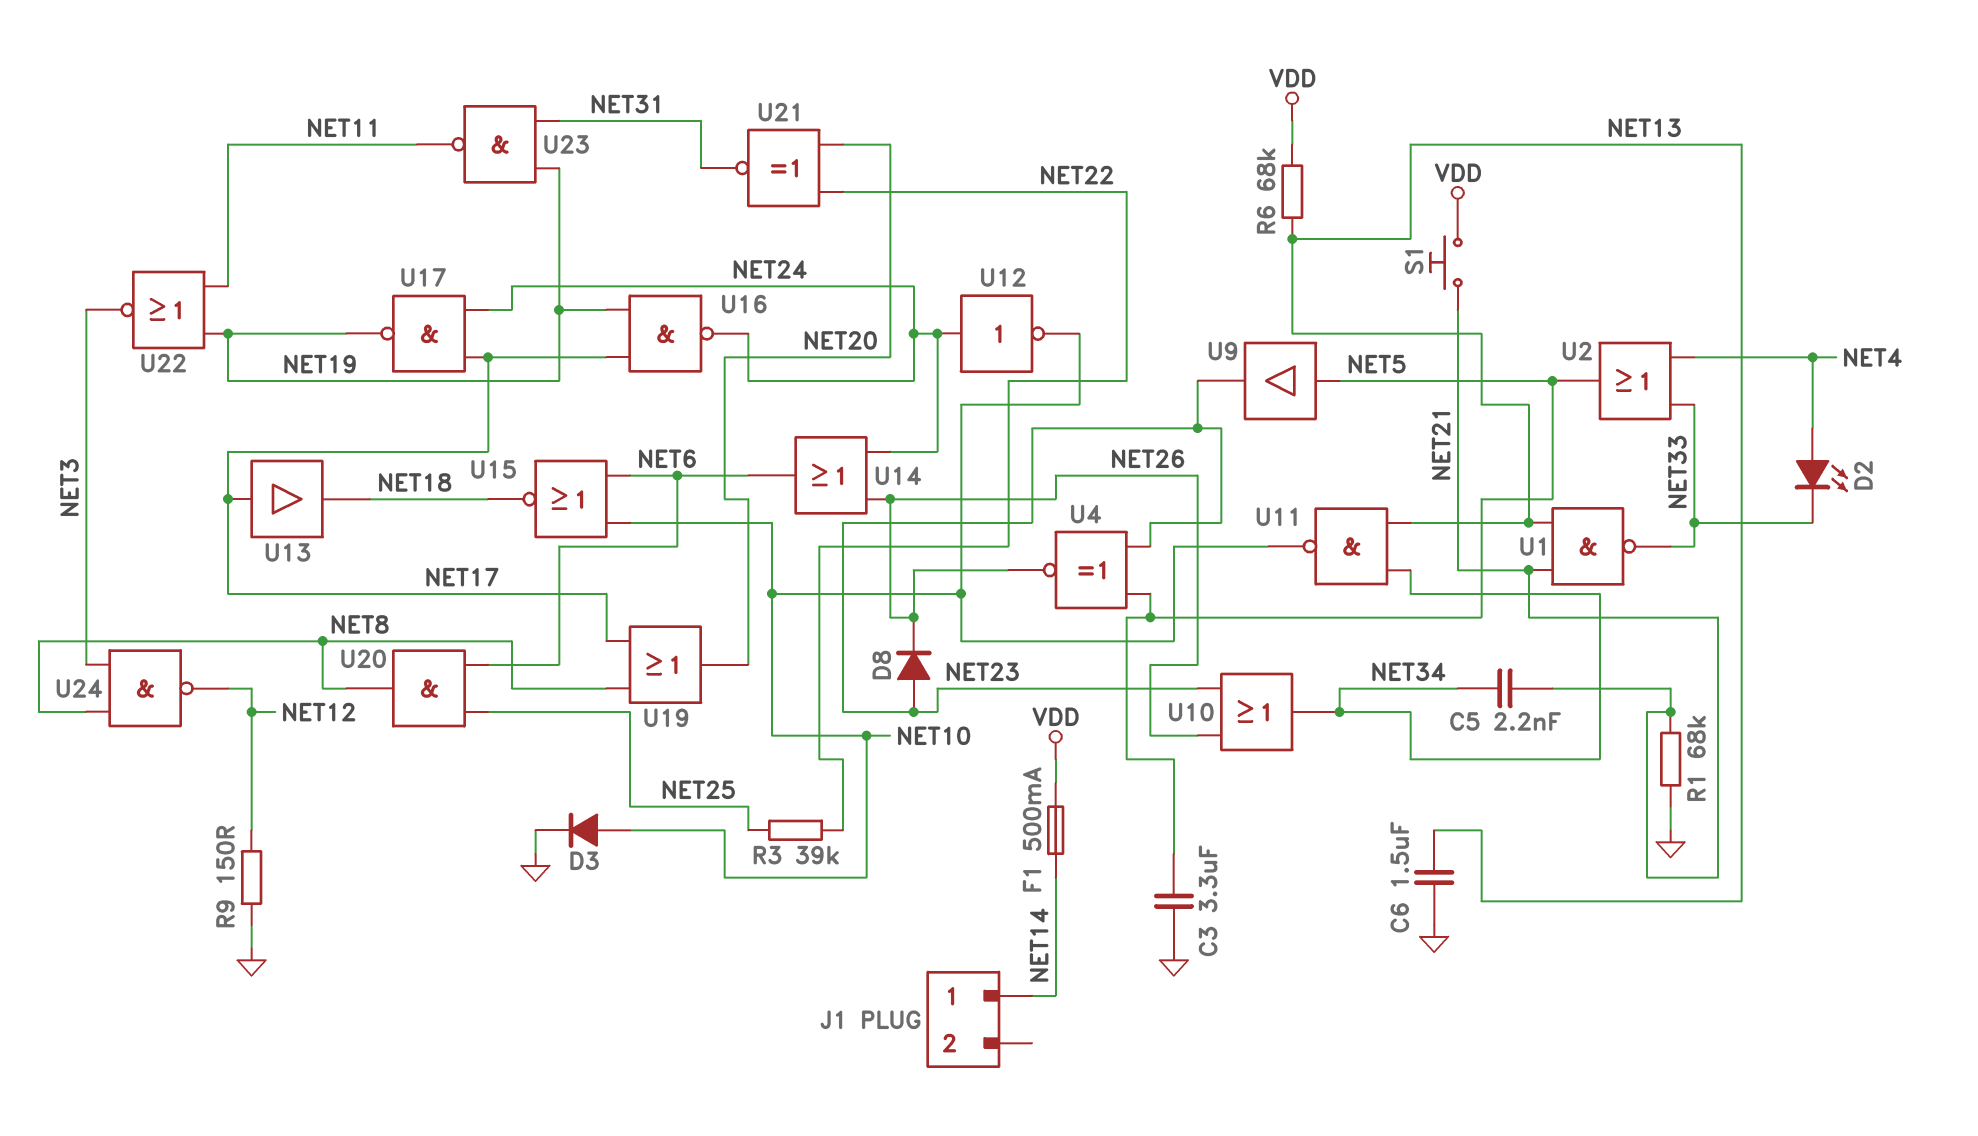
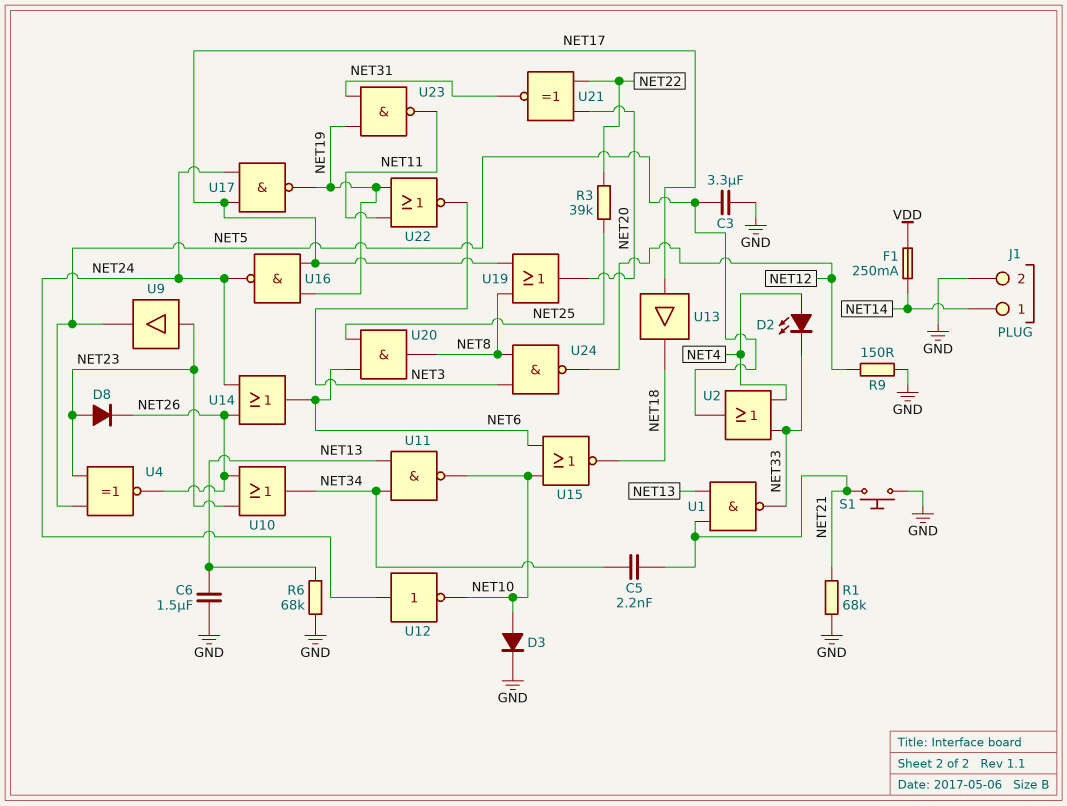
F1: 500mA (NET14, VDD) -> 250mA (NET14, VDD)
J1 pin 2: none -> GND
R6: 68k (NET13, VDD) -> 68k (GND, NET13)
S1: button (NET21, VDD) -> button (GND, NET21)
U9: buffer (in NET5, out NET23) -> buffer (in NET23, out NET5)

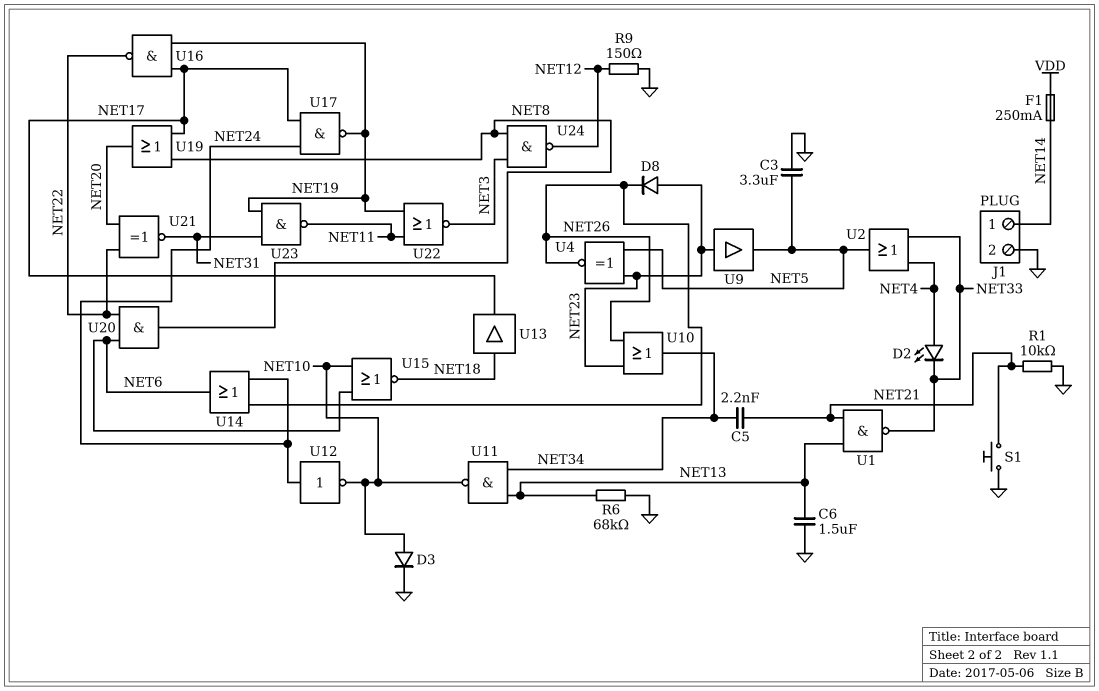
R1: 68k (GND, NET21) -> 10k (GND, NET21)
R3: 39k (NET22, NET25) -> none
U13: buffer (in NET17, out NET18) -> buffer (in NET18, out NET17)
U16: NAND (in NET17, in NET19, out NET24) -> NAND (in NET17, in NET19, out NET22)
U20: AND (in NET6, in NET25, out NET8) -> AND (in NET6, in NET22, out NET8)

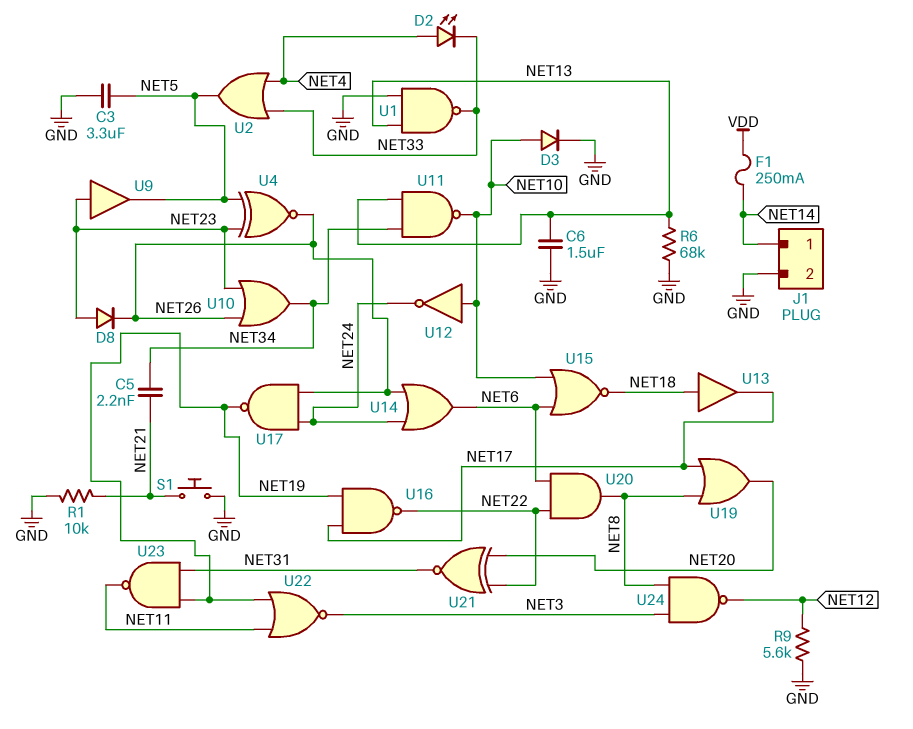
R9: 150 (GND, NET12) -> 5.6k (GND, NET12)
U1: NAND (in NET13, in NET21, out NET33) -> NAND (in GND, in NET13, out NET33)
U12: NOT (in NET24, out NET10) -> NOT (in NET10, out NET24)
U17: NAND (in NET17, in NET24, out NET19) -> NAND (in NET24, in NET26, out NET19)

